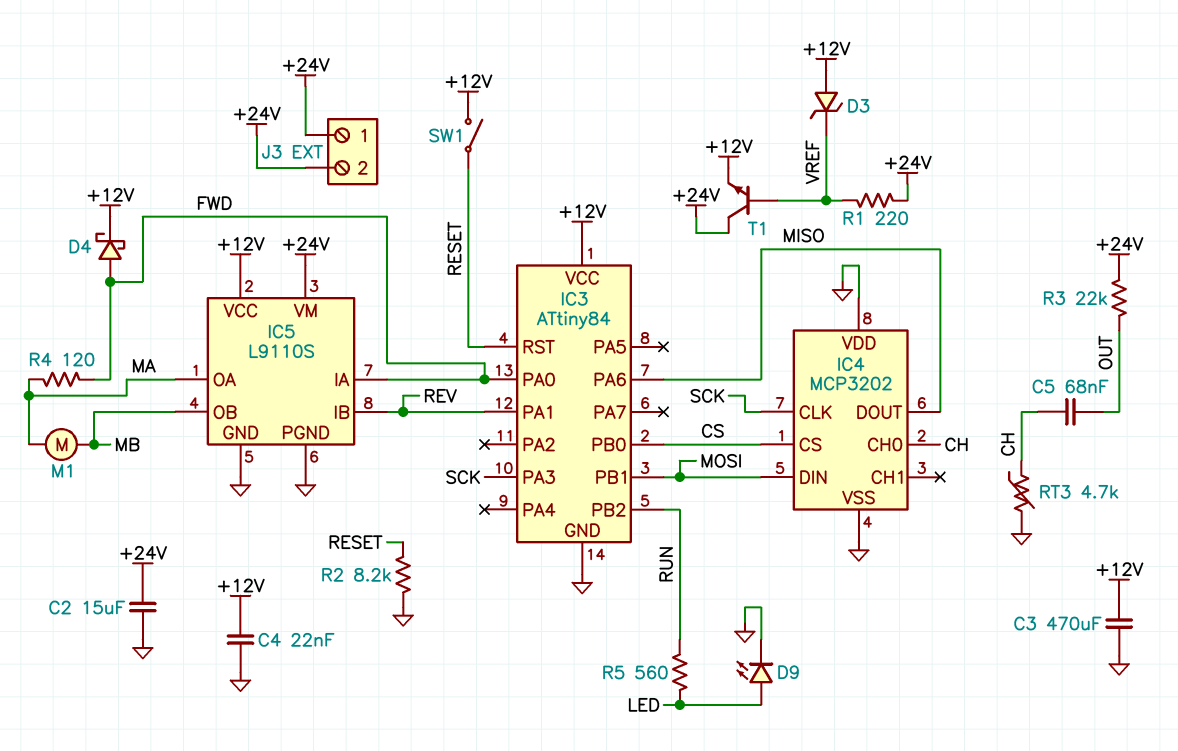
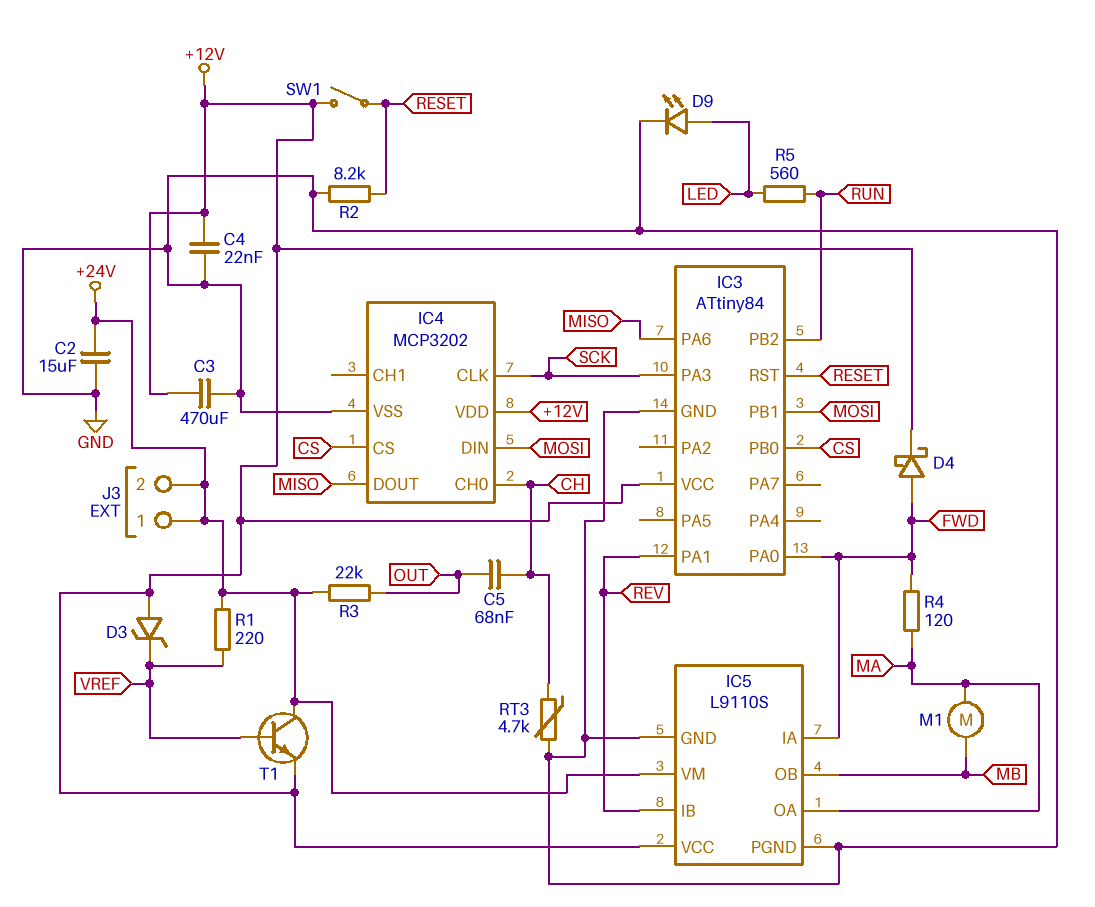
IC4 pin VDD: GND -> +12V

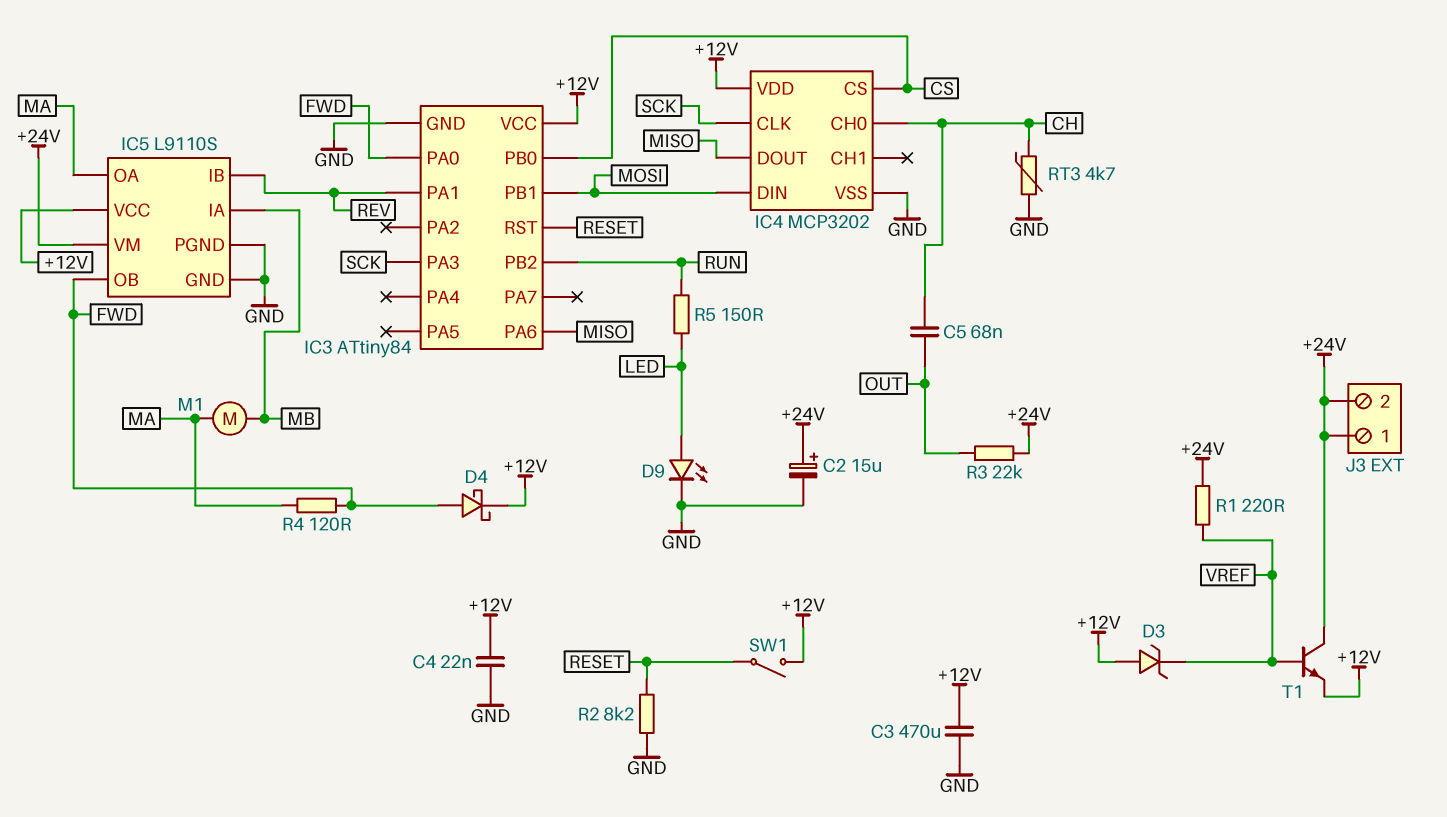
C2: 15uF (+24V, GND) -> 15uF (plus +24V, minus GND)
IC5 pin IA: FWD -> MB
IC5 pin OB: MB -> FWD
R5: 560 (LED, RUN) -> 150 (LED, RUN)

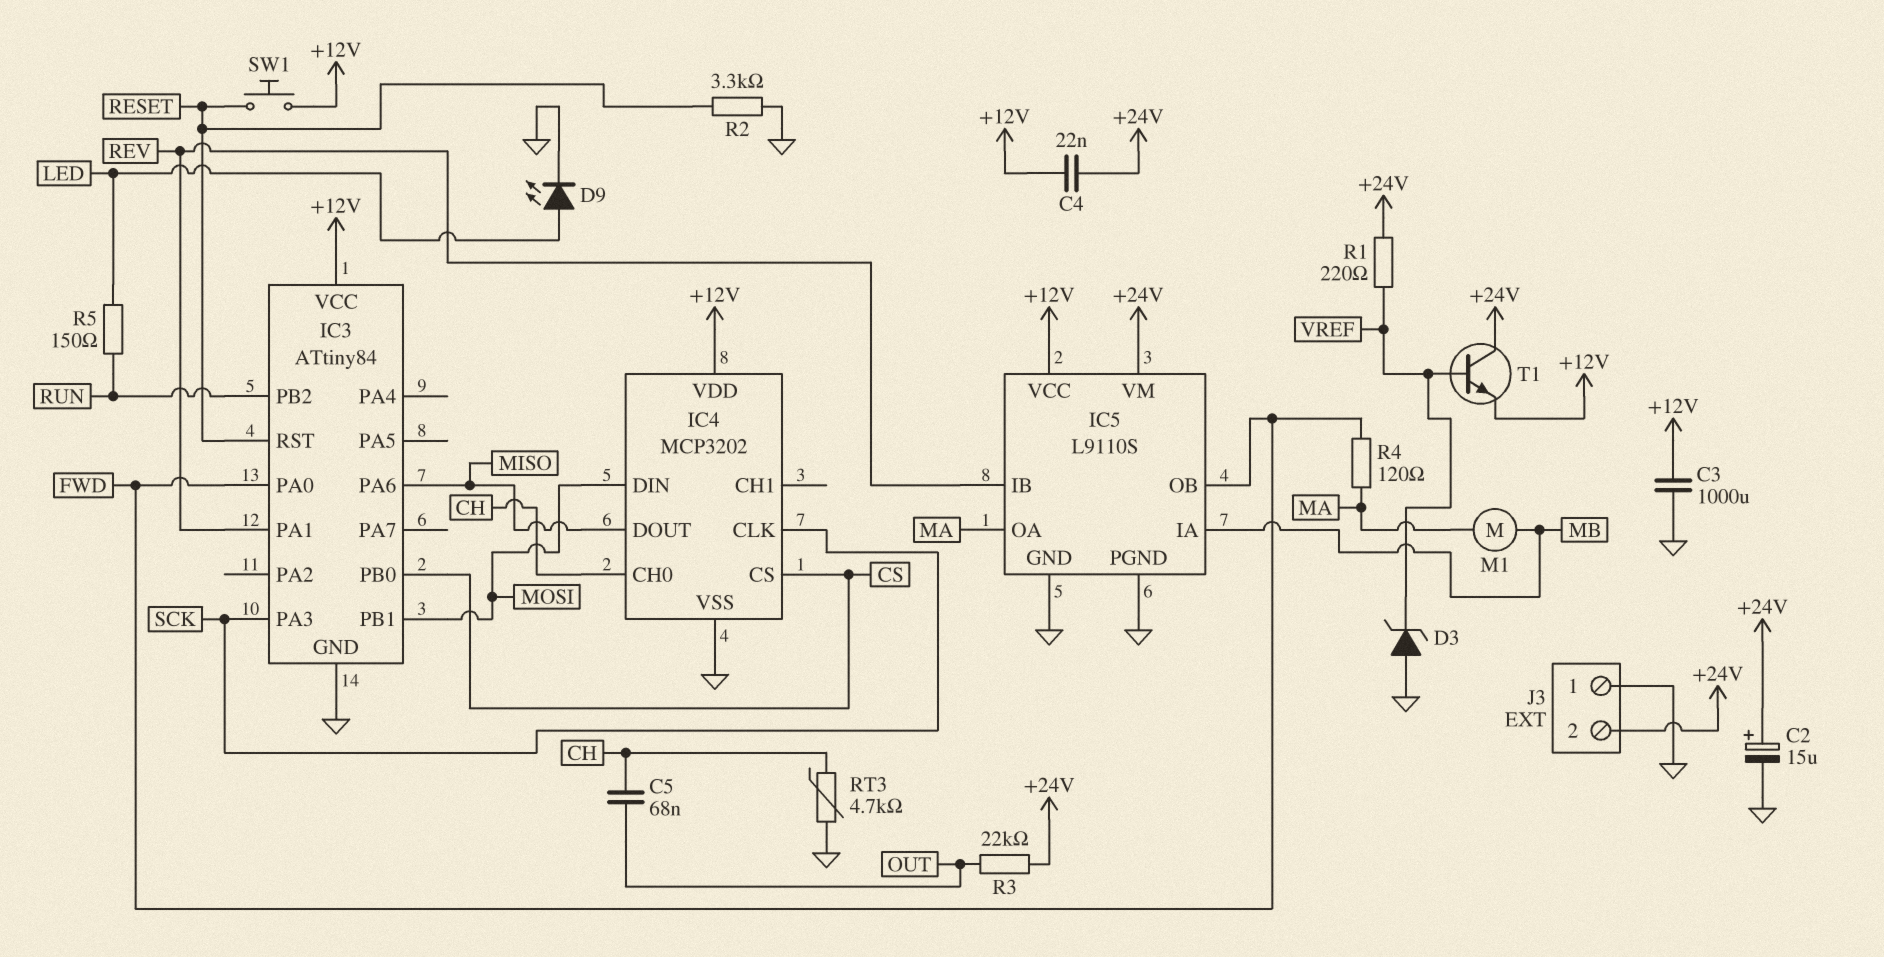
C3: 470uF (+12V, GND) -> 1000uF (+12V, GND)
C4: 22nF (+12V, GND) -> 22nF (+12V, +24V)
D3: zener (A +12V, K VREF) -> zener (A GND, K VREF)
D4: schottky (A FWD, K +12V) -> none
J3 pin 1: +24V -> GND
R2: 8.2k (GND, RESET) -> 3.3k (GND, RESET)
SW1: switch (+12V, RESET) -> button (+12V, RESET)

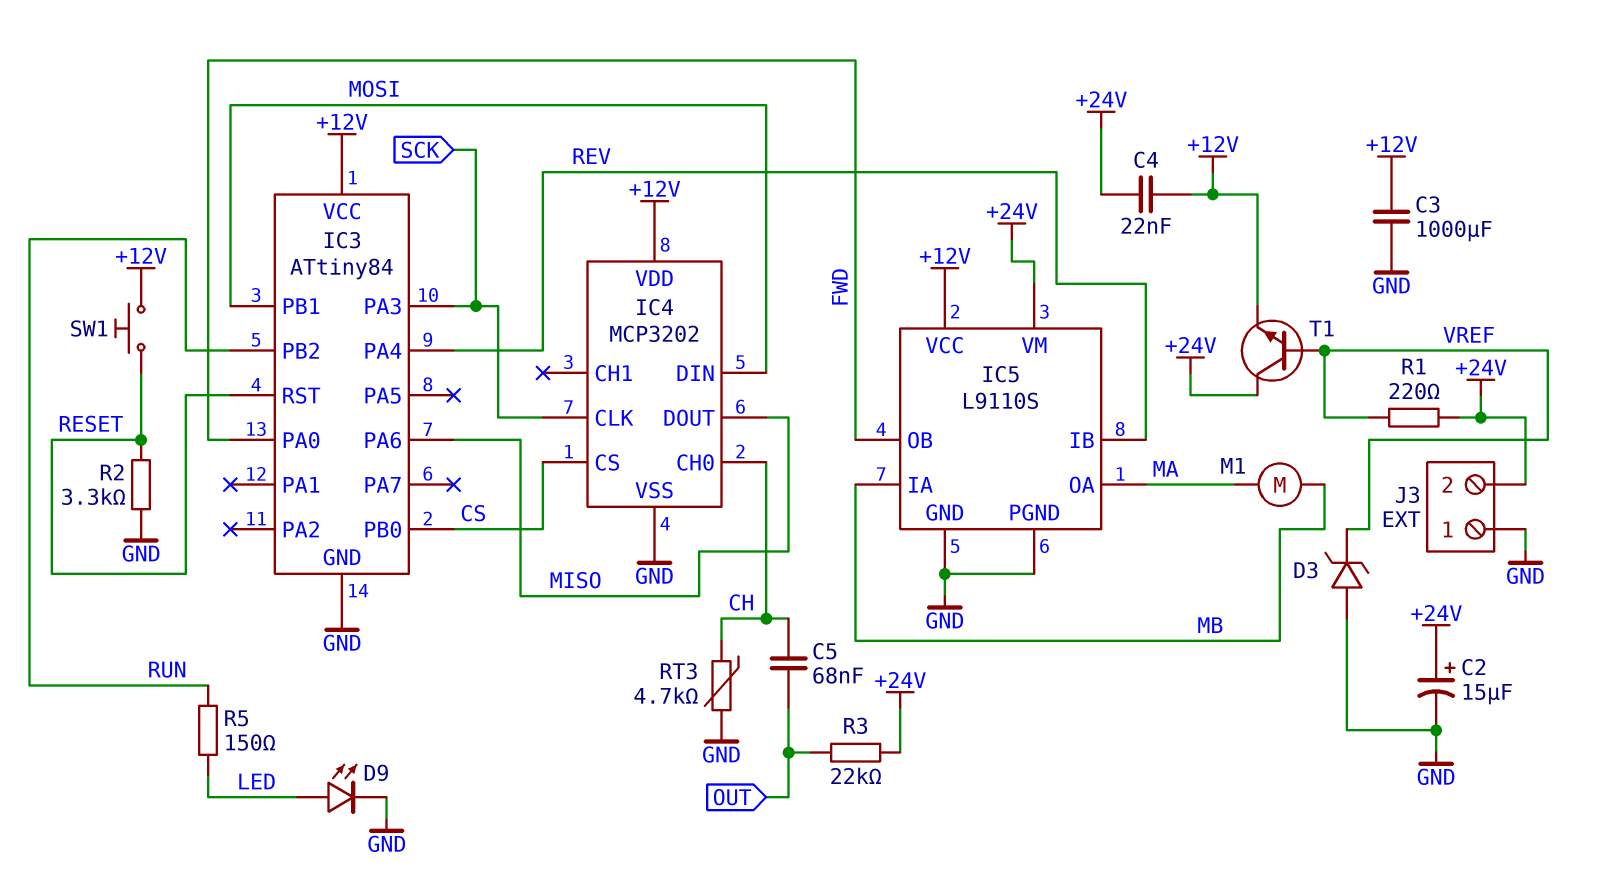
IC3 pin PA1: REV -> none
IC3 pin PA4: none -> REV
R4: 120 (FWD, MA) -> none

